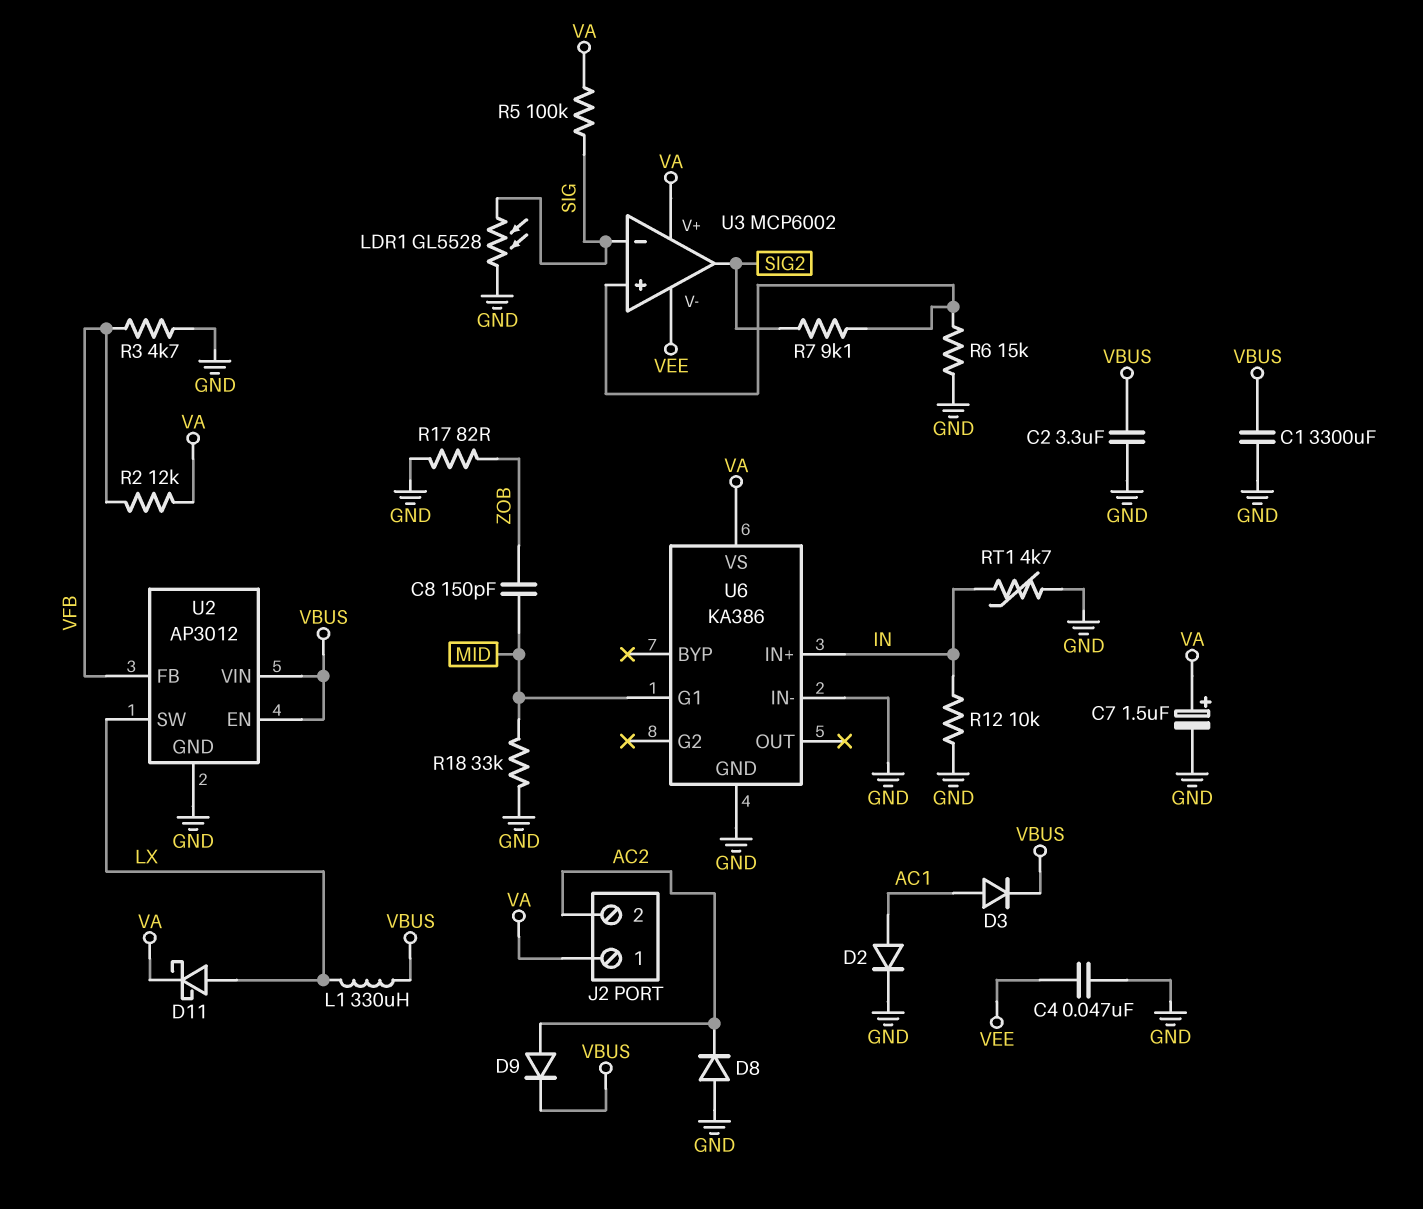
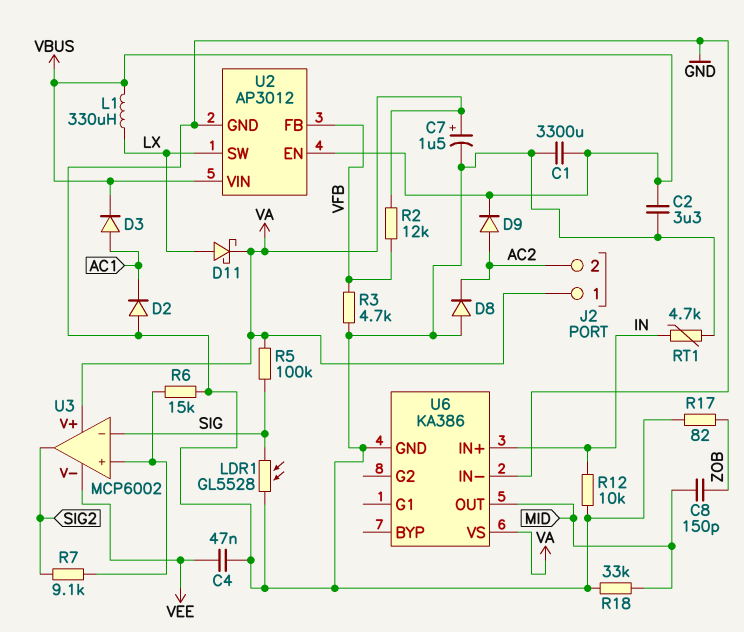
D2: diode (A AC1, K GND) -> diode (A GND, K AC1)
U6 pin G1: MID -> none
U6 pin OUT: none -> MID

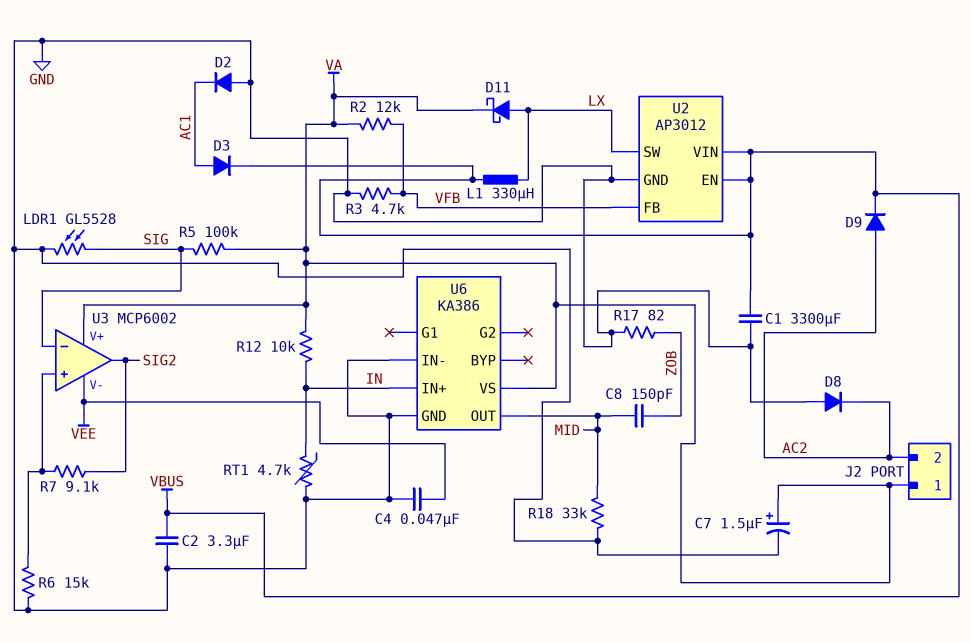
R12: 10k (GND, IN) -> 10k (IN, VA)

